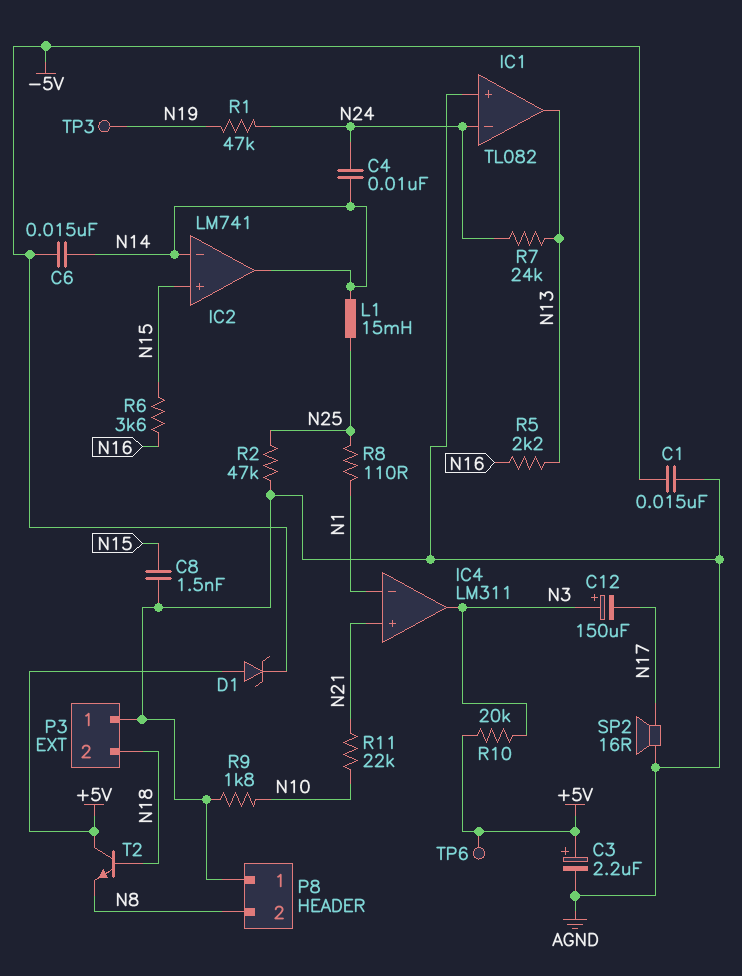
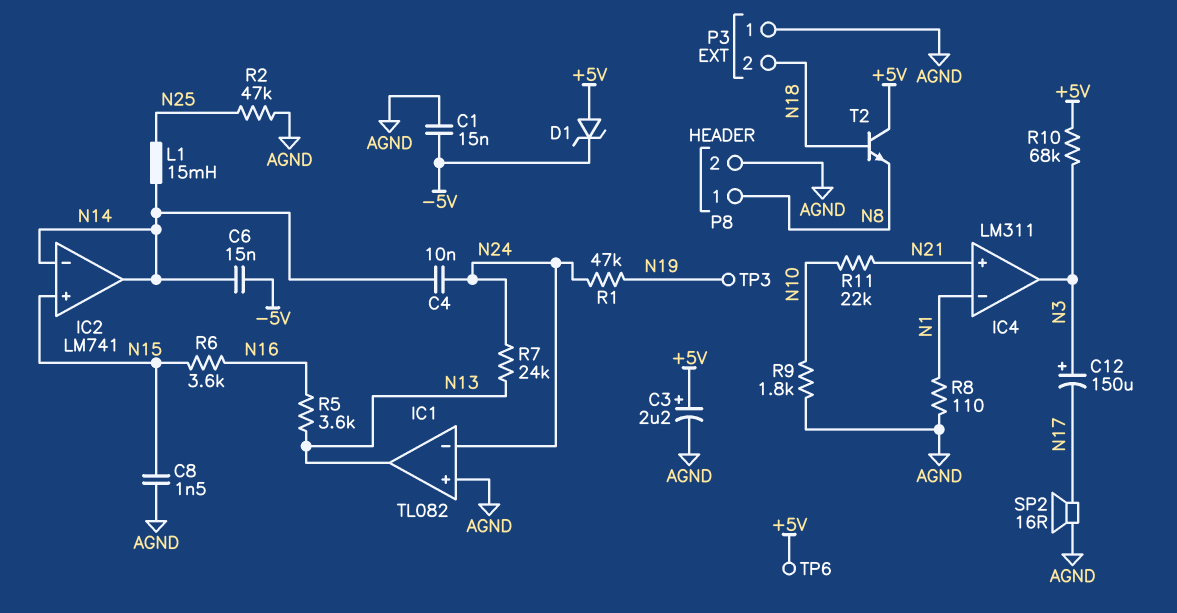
P8 pin 1: AGND -> N8
P8 pin 2: N8 -> AGND
R5: 2.2k (N13, N16) -> 3.6k (N13, N16)
R8: 110 (N1, N25) -> 110 (AGND, N1)
R10: 20k (+5V, N3) -> 68k (+5V, N3)

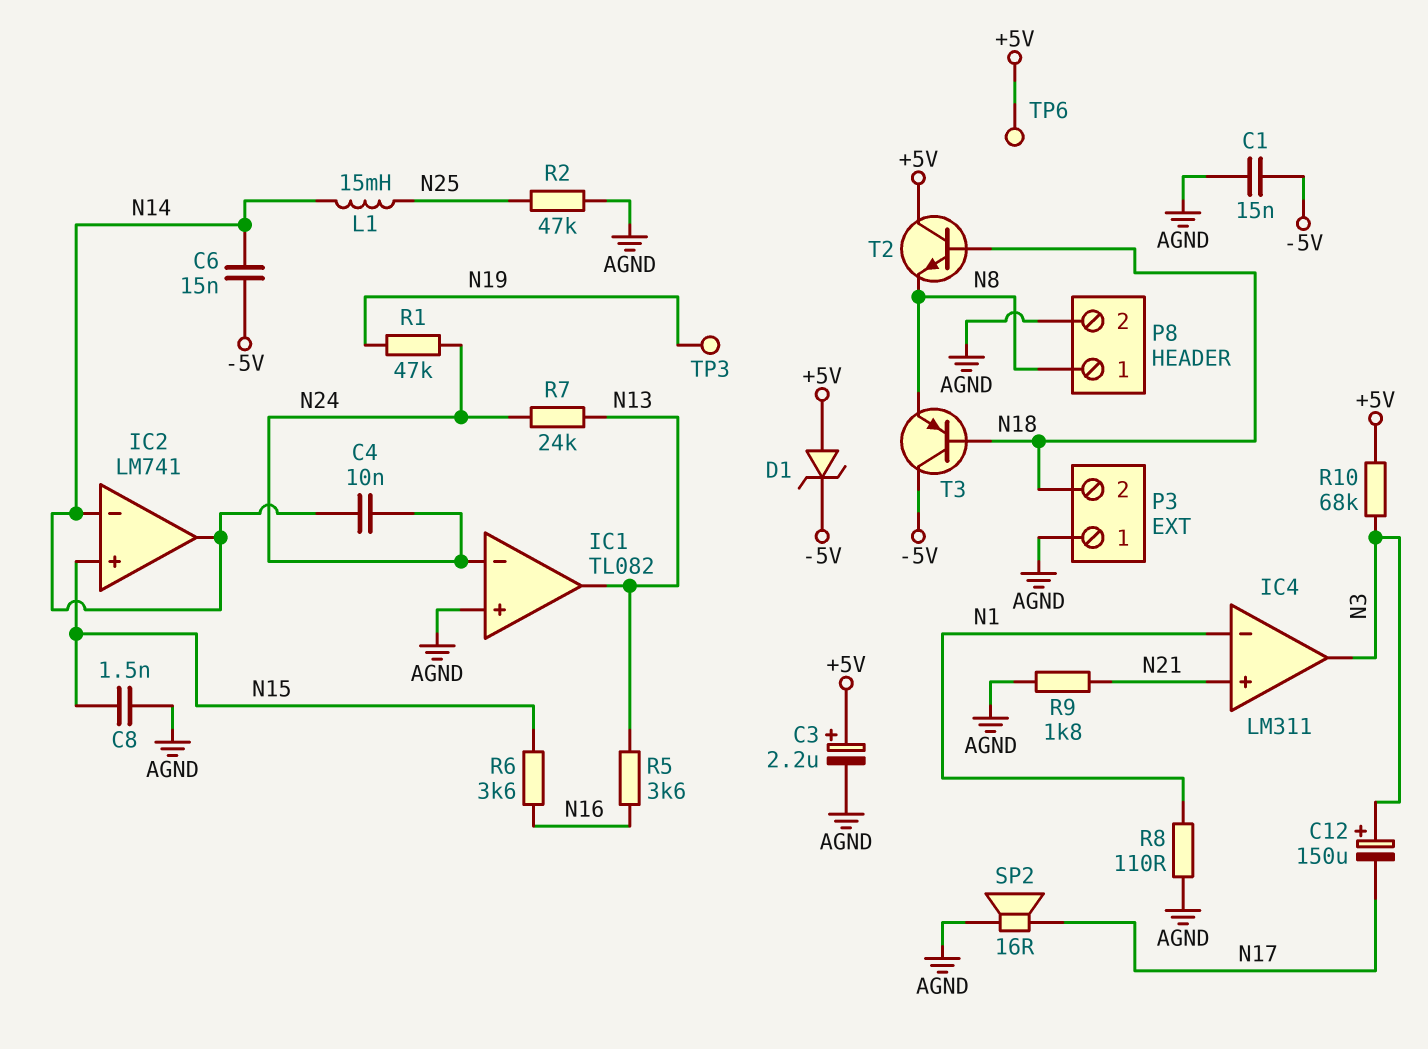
R9: 1.8k (AGND, N10) -> 1.8k (AGND, N21)
R11: 22k (N10, N21) -> none
T3: none -> PNP (B N18, C -5V, E N8)

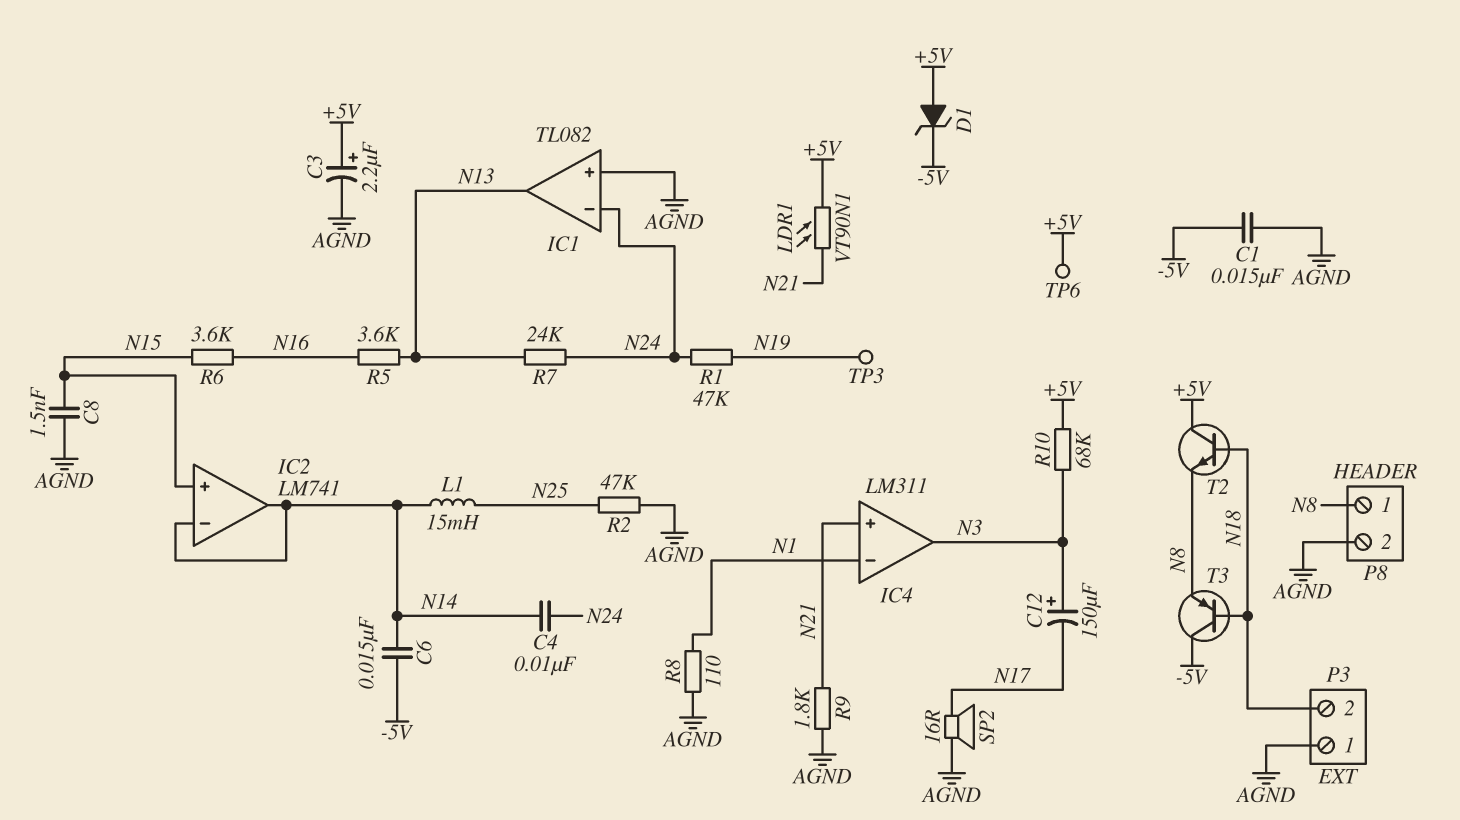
LDR1: none -> VT90N1 (+5V, N21)

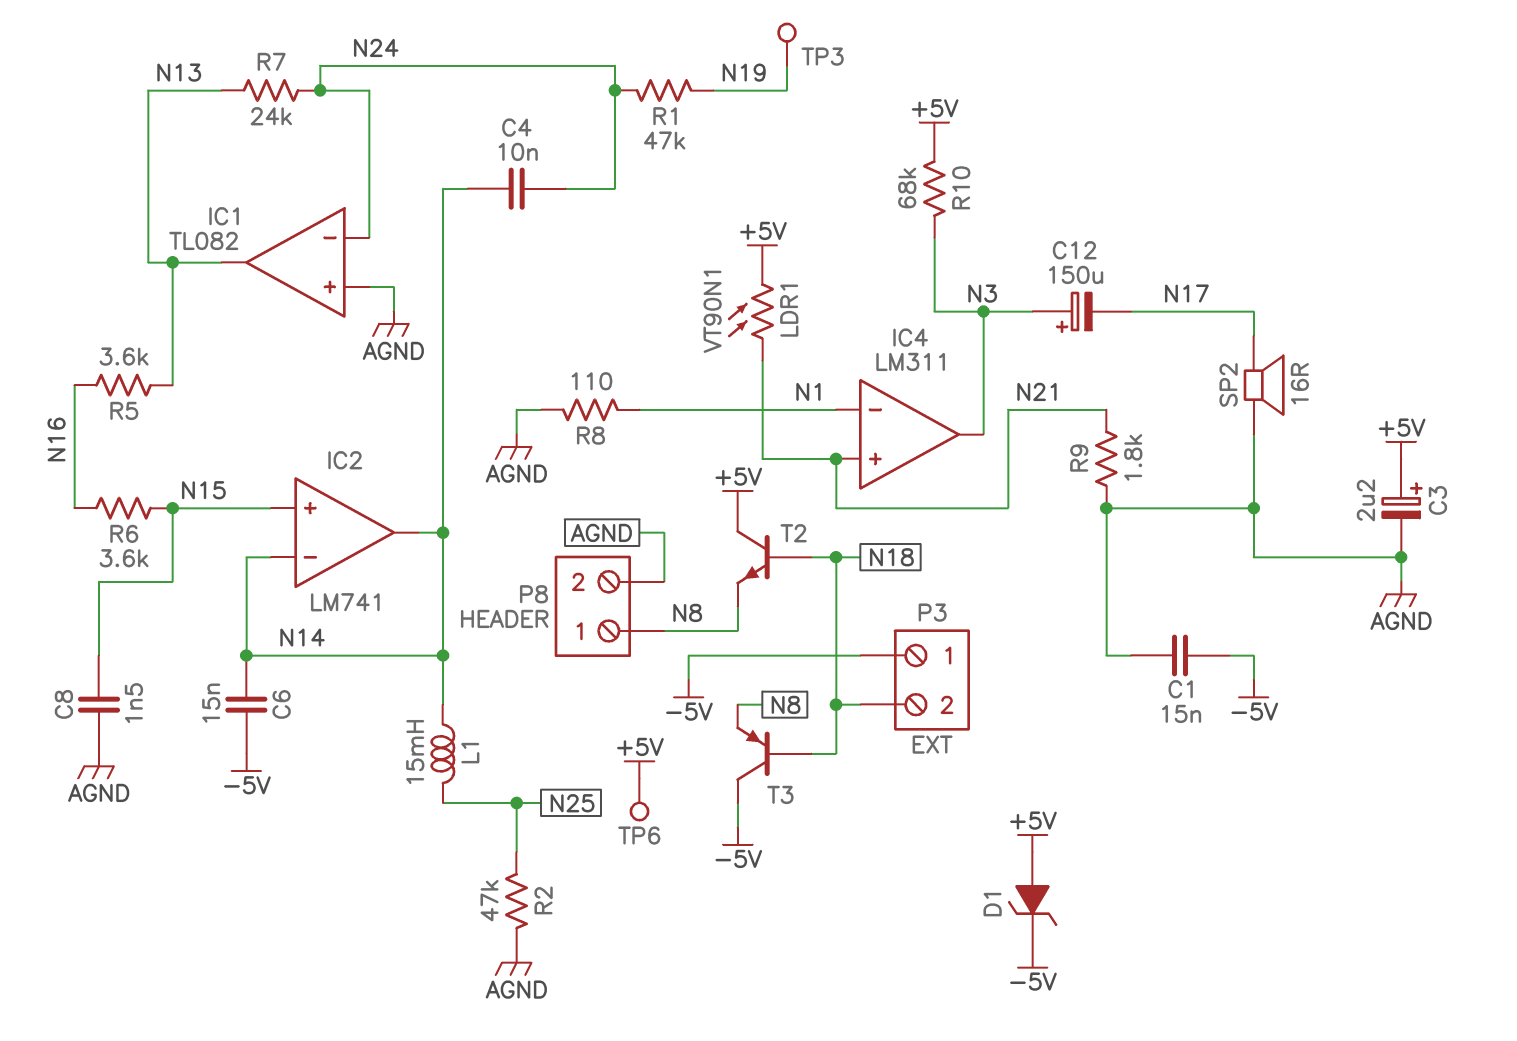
P3 pin 1: AGND -> -5V

